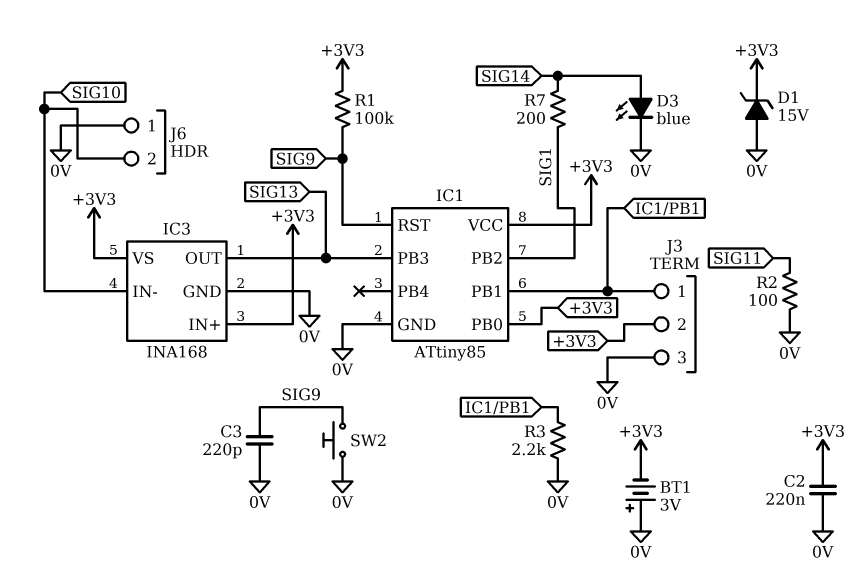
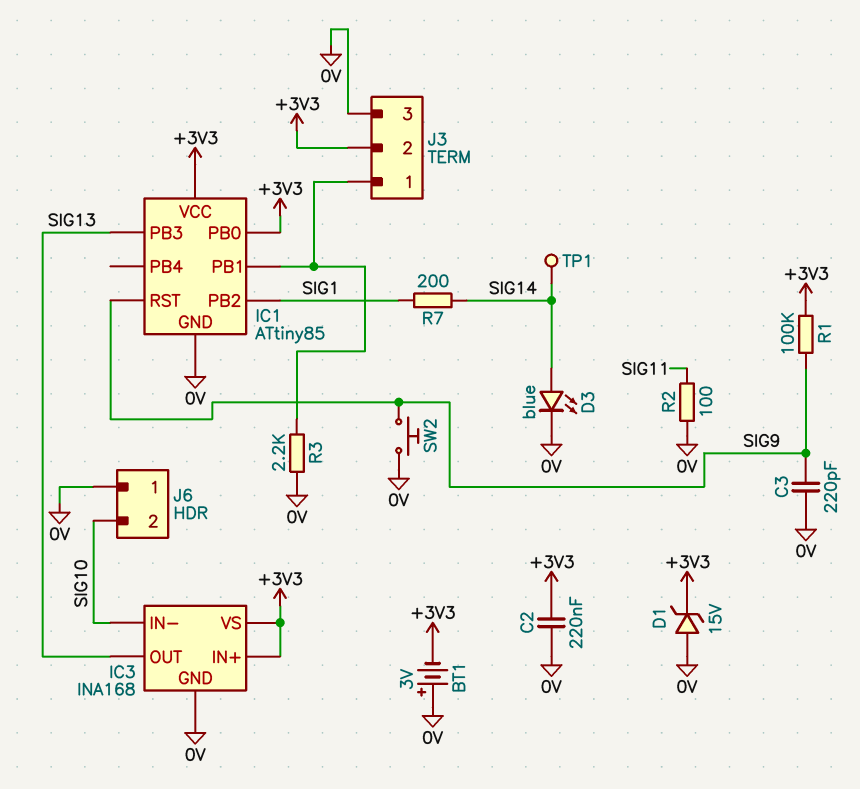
TP1: none -> test point (SIG14)

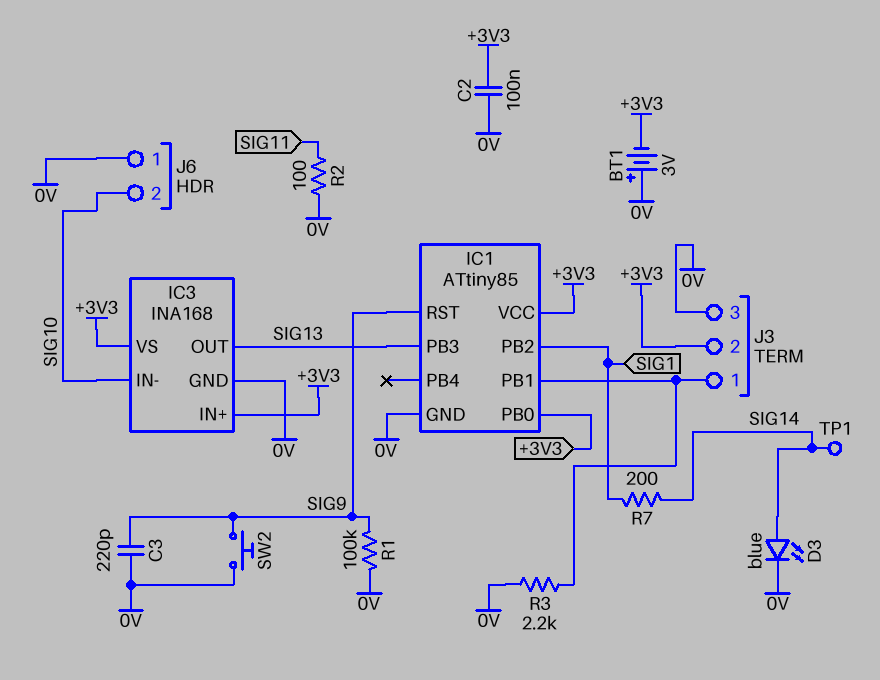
C2: 220nF (+3V3, 0V) -> 100nF (+3V3, 0V)
D1: zener 15V (A 0V, K +3V3) -> none
R1: 100k (+3V3, SIG9) -> 100k (0V, SIG9)

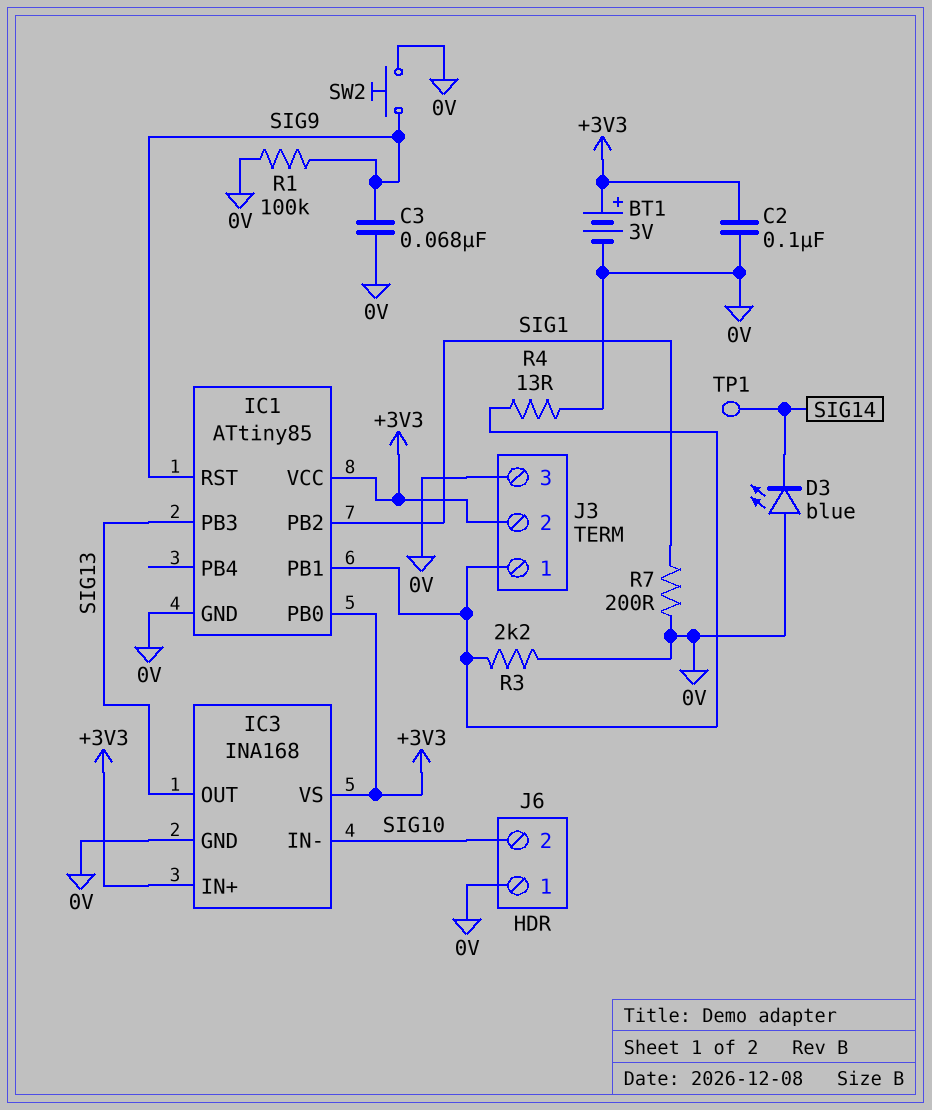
BT1: 3V (plus 0V, minus +3V3) -> 3V (plus +3V3, minus 0V)
C3: 220pF (0V, SIG9) -> 68nF (0V, SIG9)
D3: LED blue (A SIG14, K 0V) -> LED blue (A 0V, K SIG14)
R2: 100 (0V, SIG11) -> none
R4: none -> 13 (0V, IC1/PB1)
R7: 200 (SIG1, SIG14) -> 200 (0V, SIG1)

